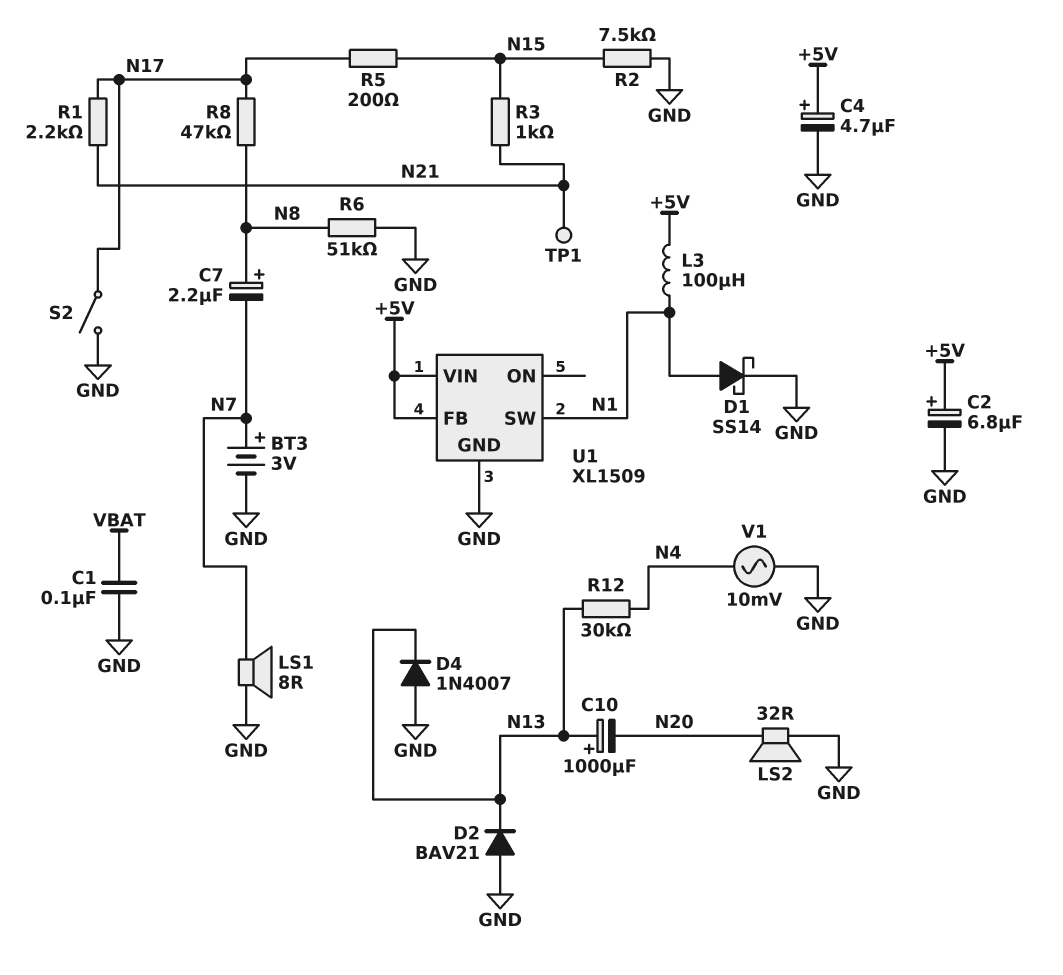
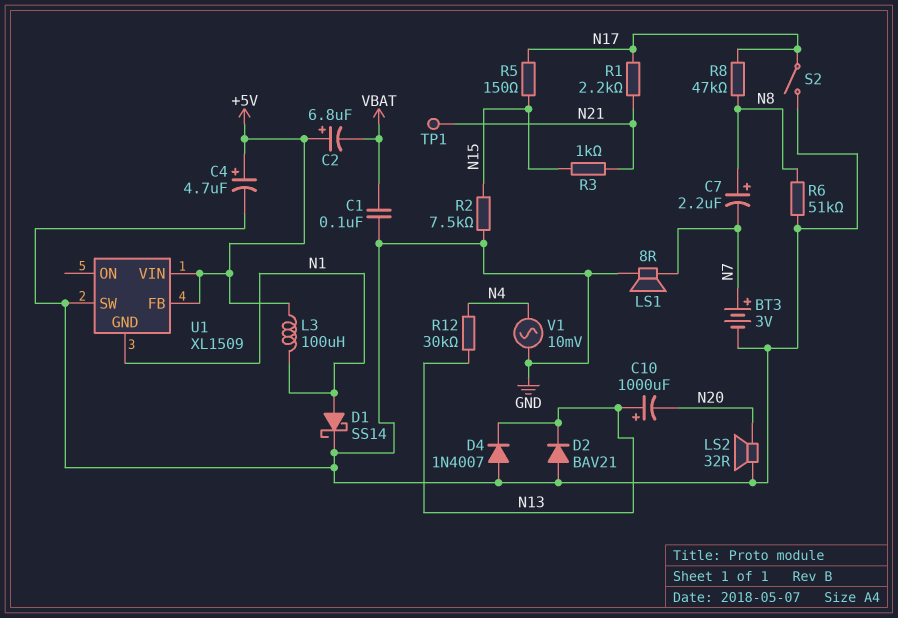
C2: 6.8uF (plus +5V, minus GND) -> 6.8uF (plus +5V, minus VBAT)
R5: 200 (N15, N17) -> 150 (N15, N17)
U1 pin GND: GND -> N1
U1 pin SW: N1 -> GND

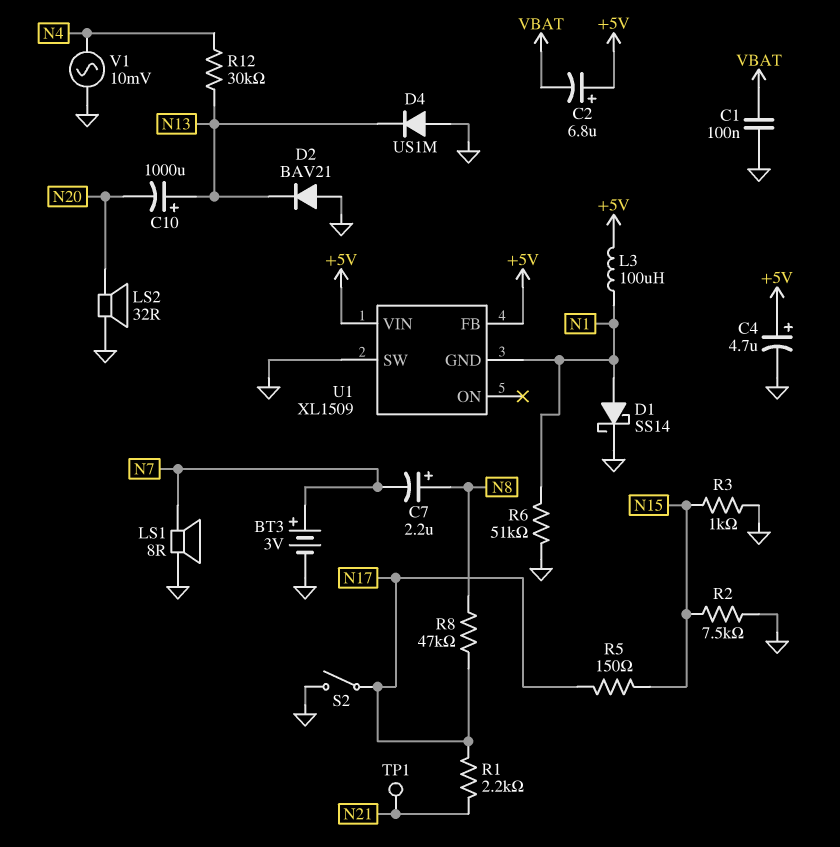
D4: diode 1N4007 (A GND, K N13) -> diode US1M (A GND, K N13)
R3: 1k (N15, N21) -> 1k (GND, N15)
R6: 51k (GND, N8) -> 51k (GND, N1)

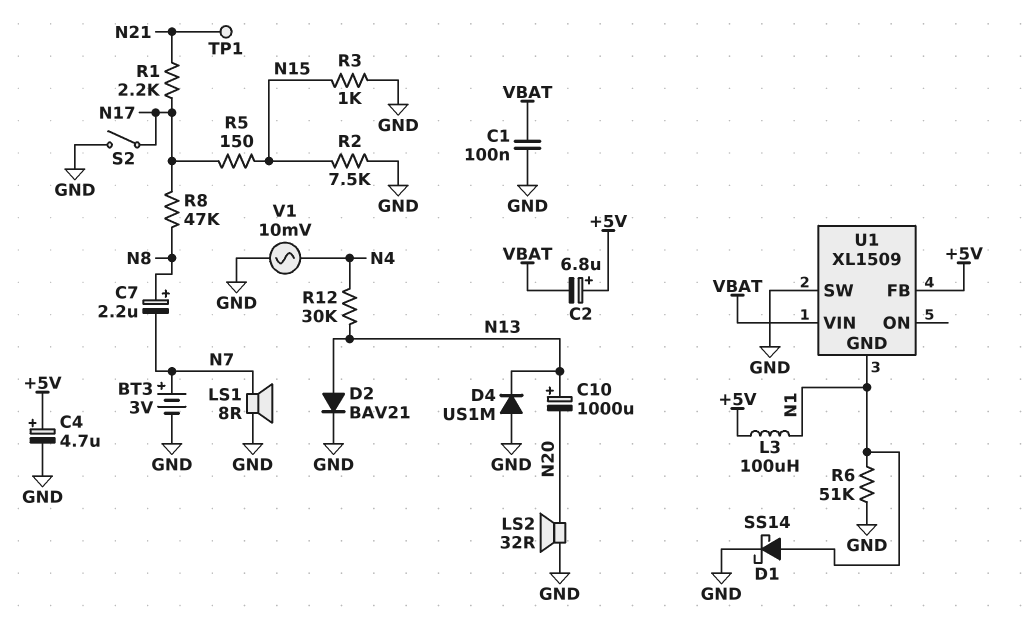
D2: diode BAV21 (A GND, K N13) -> diode BAV21 (A N13, K GND)
U1 pin VIN: +5V -> VBAT

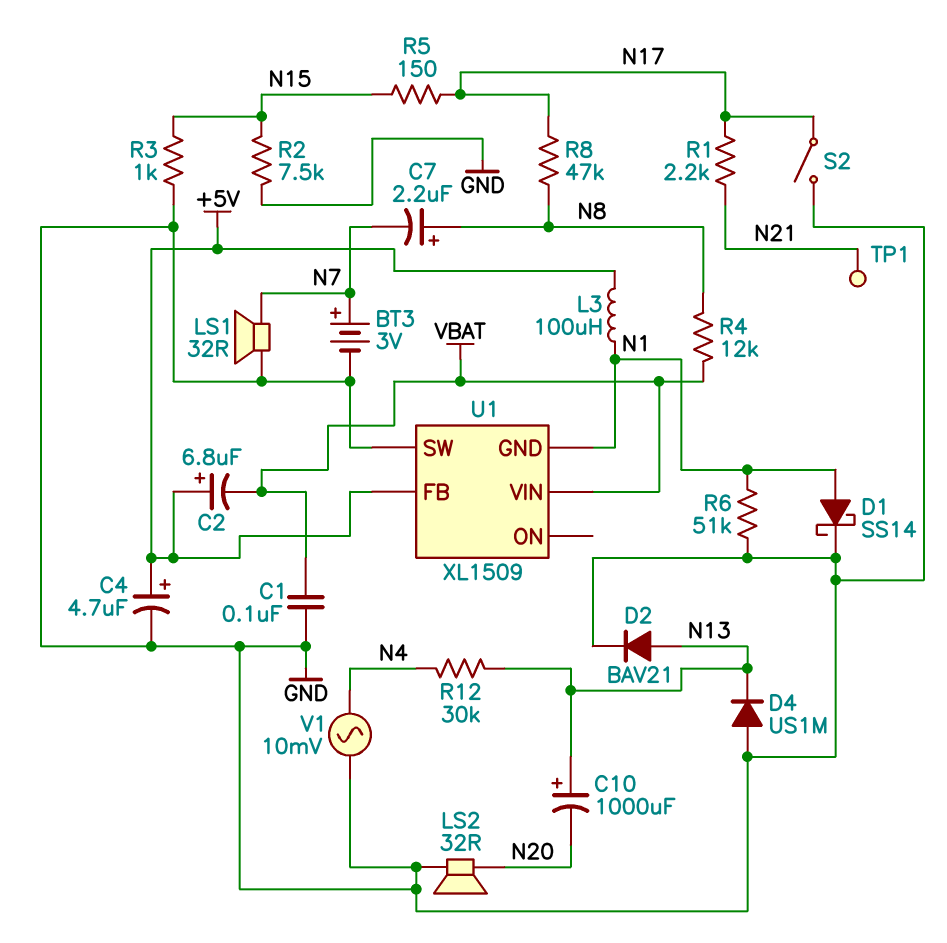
LS1: speaker 8R (GND, N7) -> speaker 32R (GND, N7)
R4: none -> 12k (N8, VBAT)

